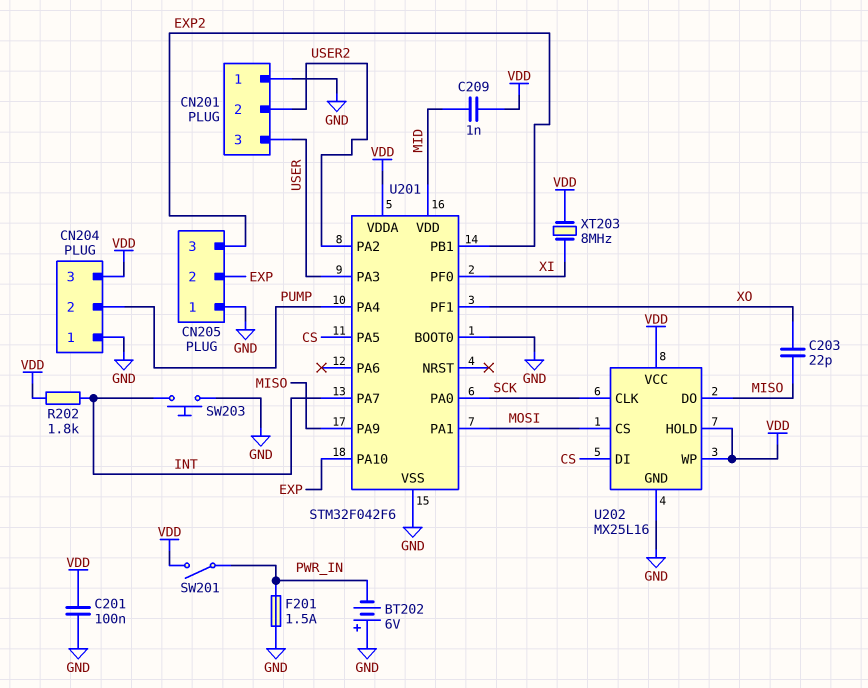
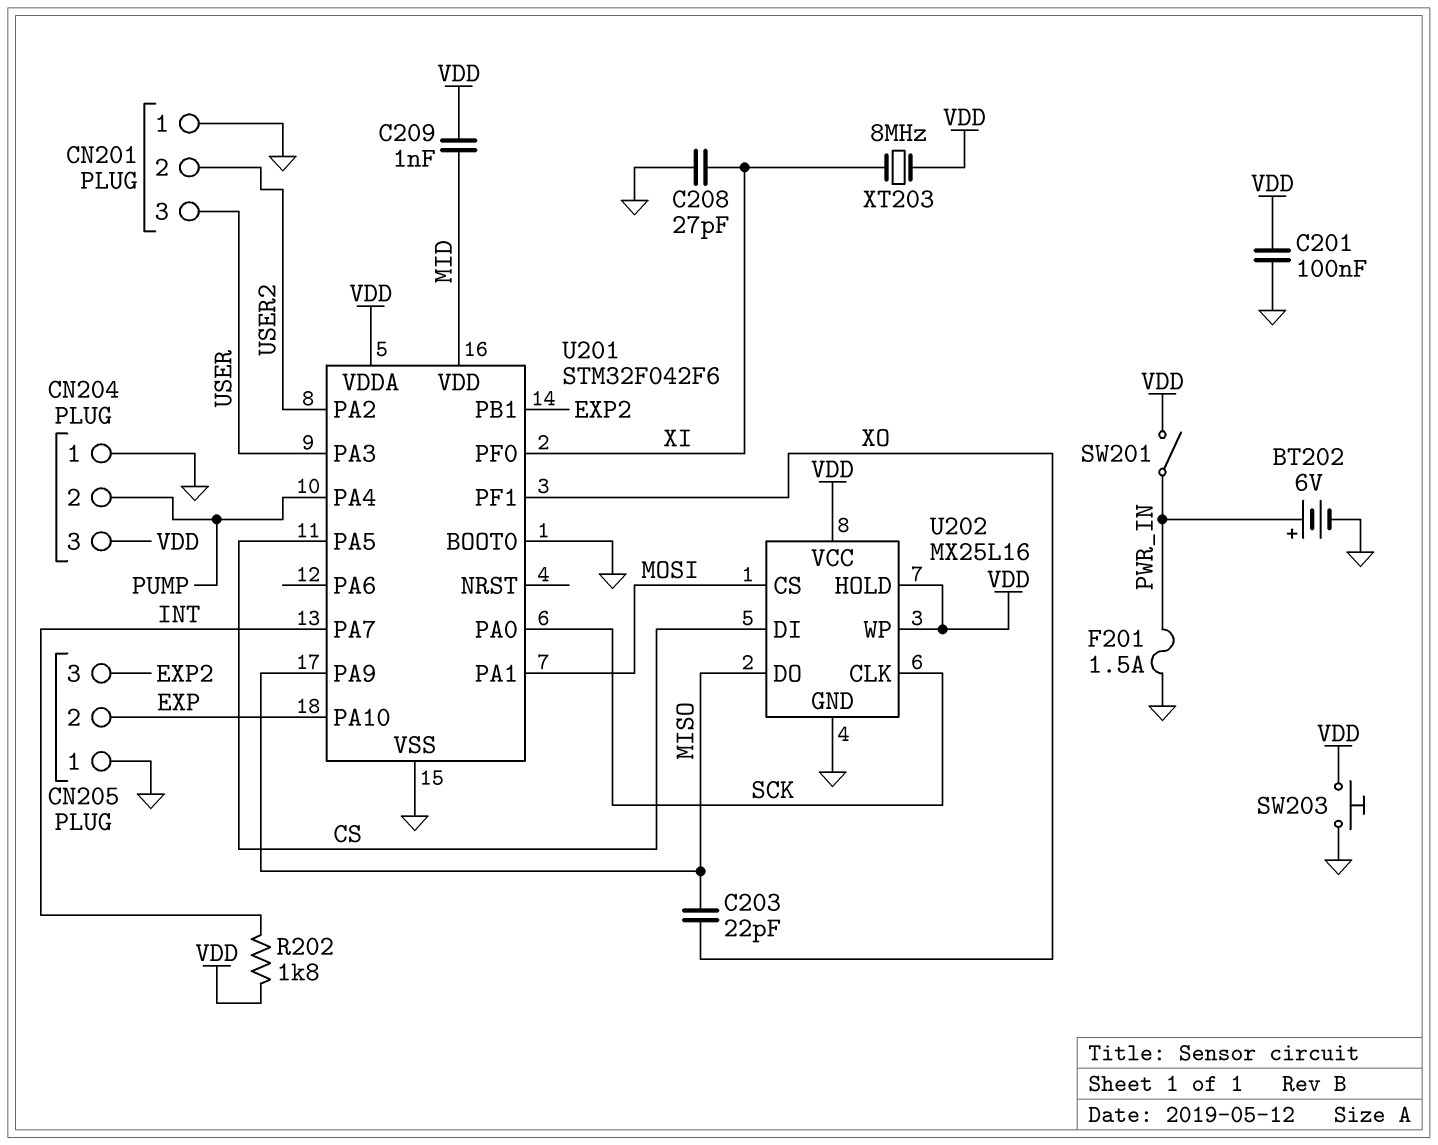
BT202: 6V (plus GND, minus PWR_IN) -> 6V (plus PWR_IN, minus GND)
C208: none -> 27pF (GND, XI)
SW203: button (GND, INT) -> button (GND, VDD)

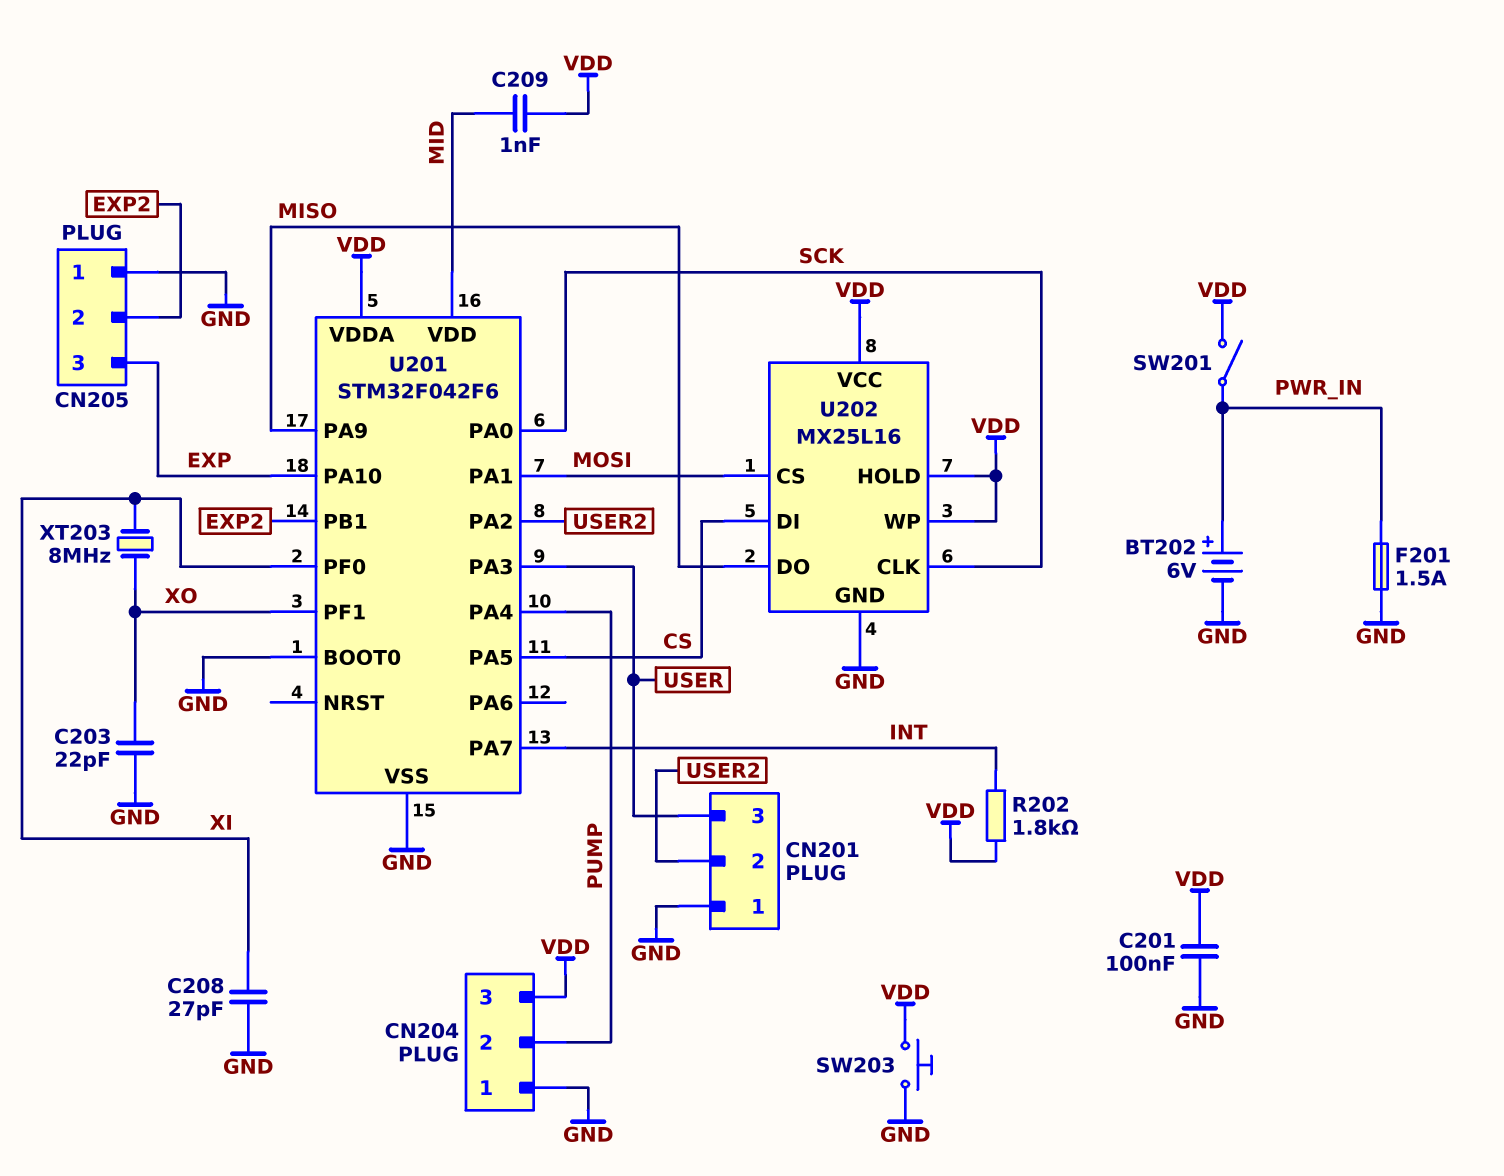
C203: 22pF (MISO, XO) -> 22pF (GND, XO)
CN205 pin 2: EXP -> EXP2
CN205 pin 3: EXP2 -> EXP
XT203: 8MHz (VDD, XI) -> 8MHz (XI, XO)

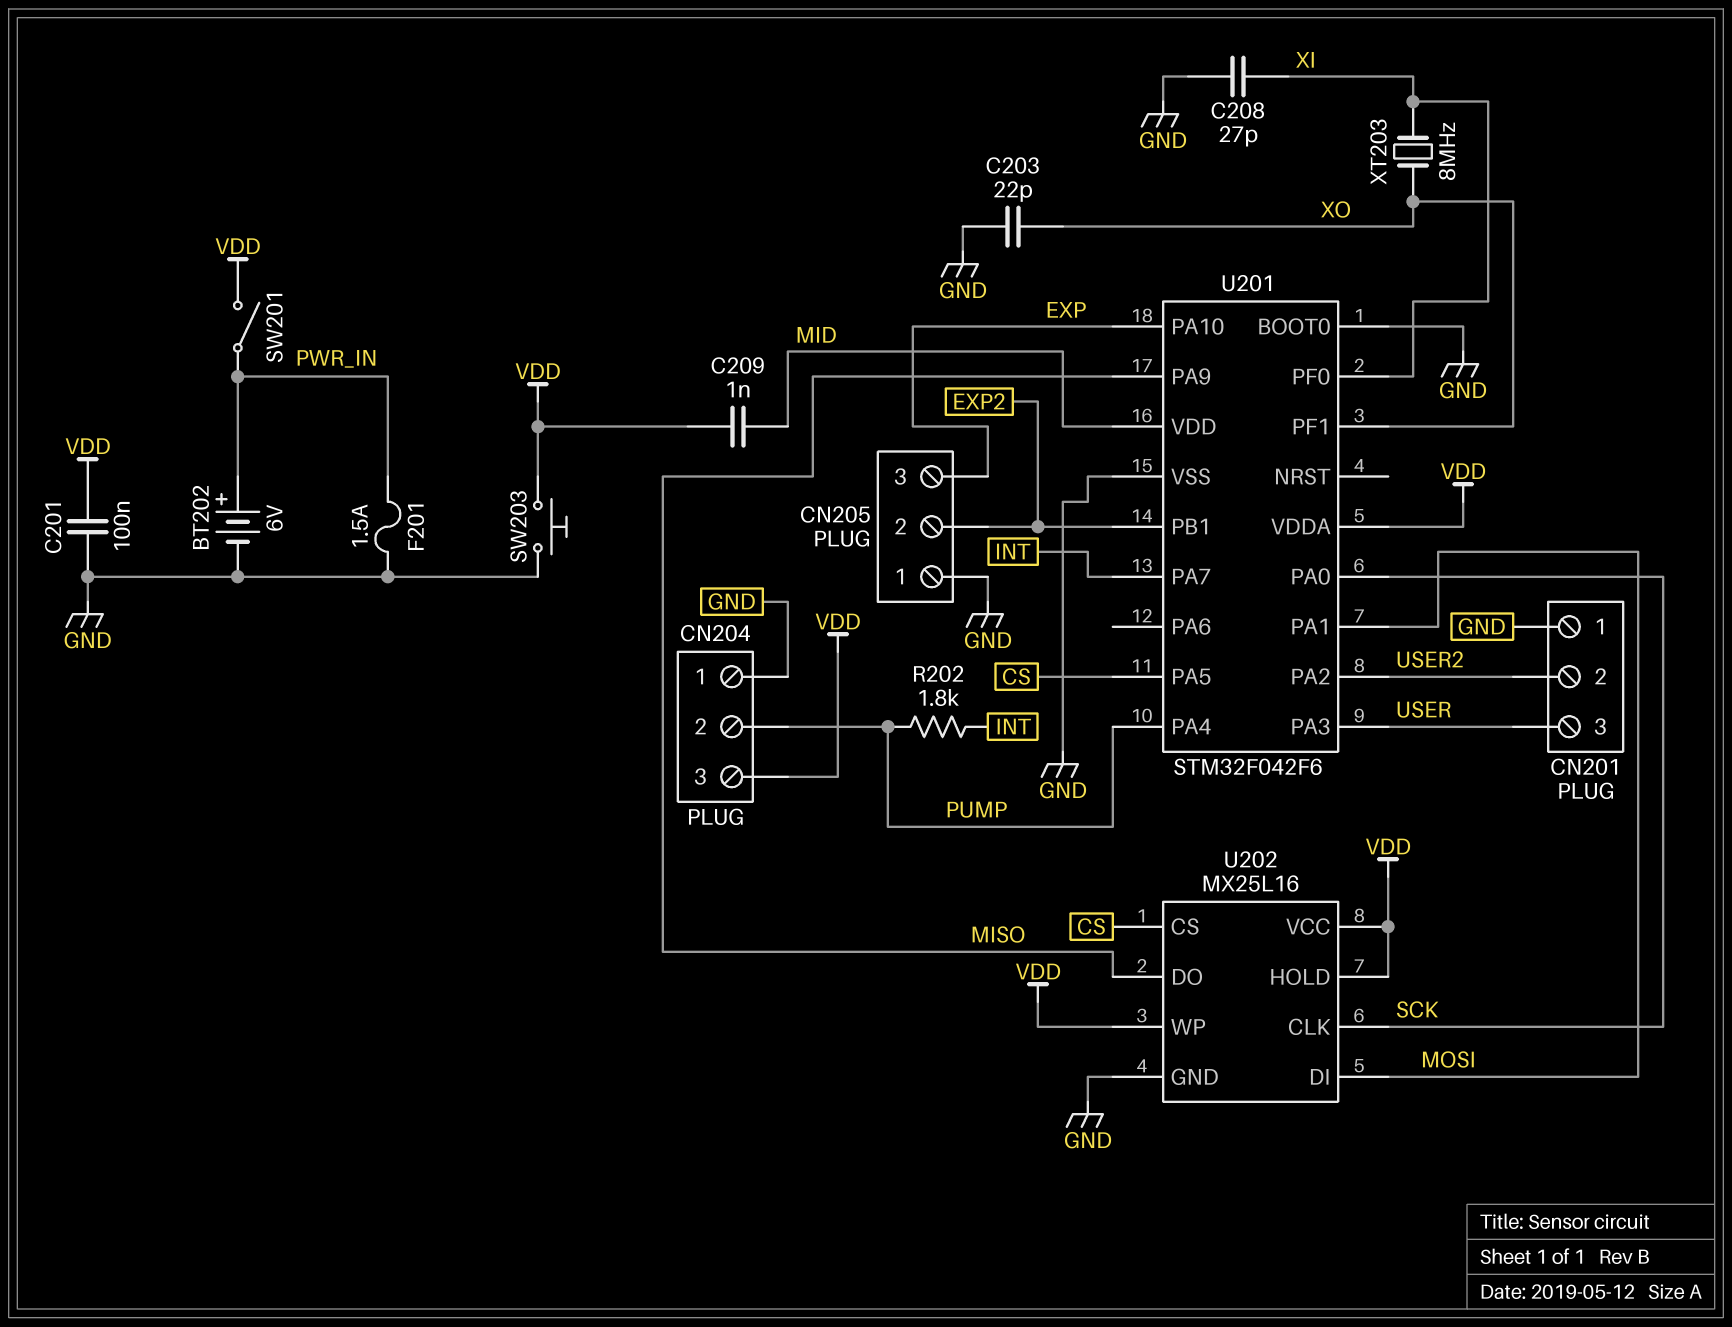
R202: 1.8k (INT, VDD) -> 1.8k (INT, PUMP)
U202 pin CS: MOSI -> CS
U202 pin DI: CS -> MOSI

